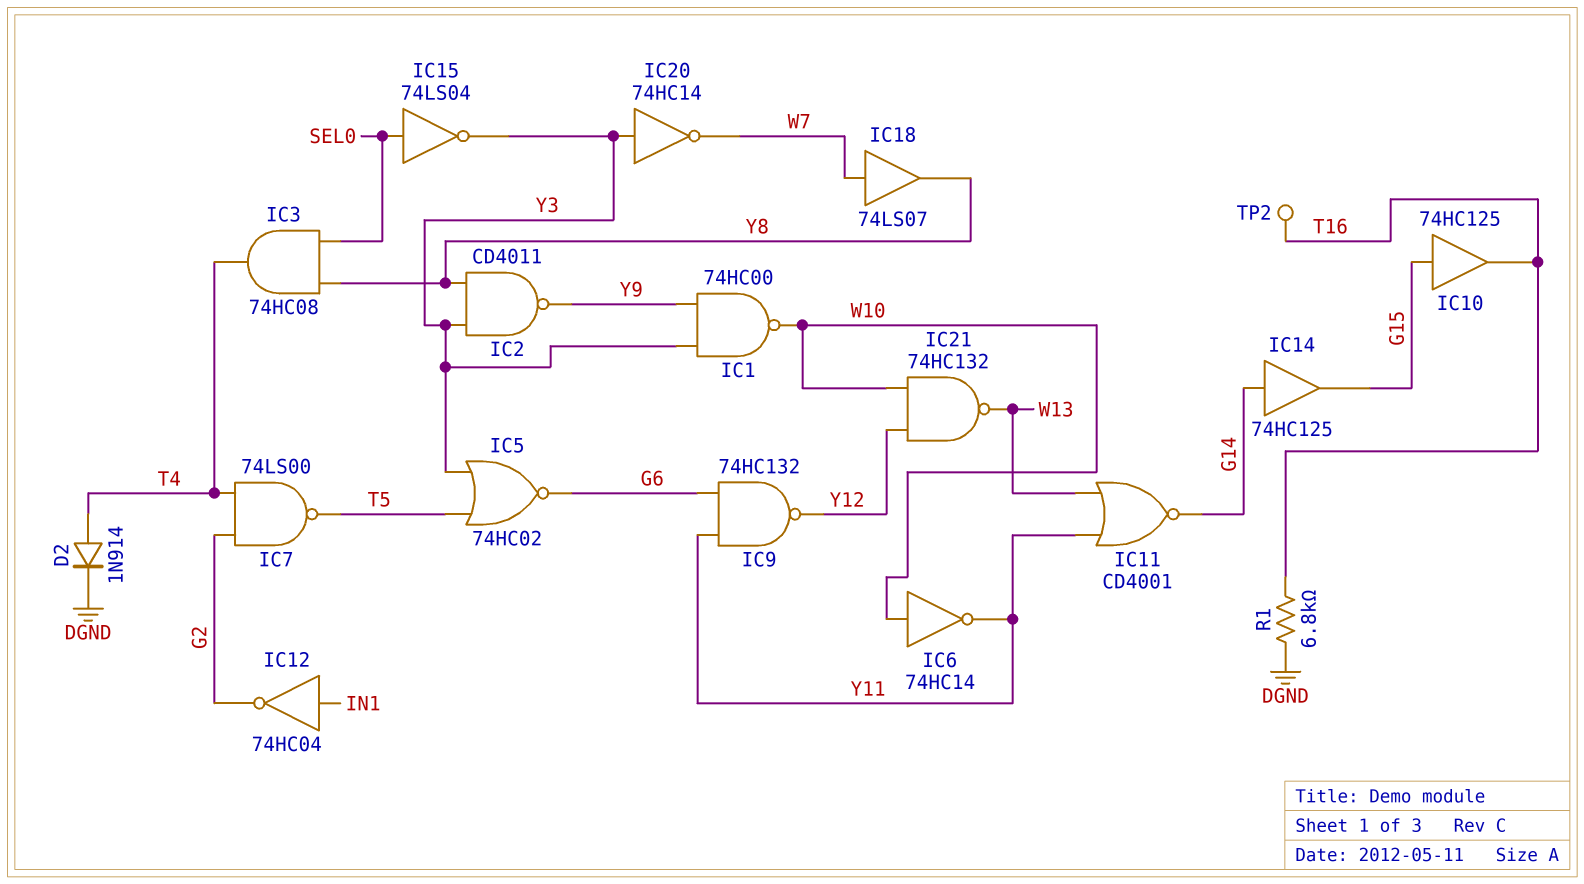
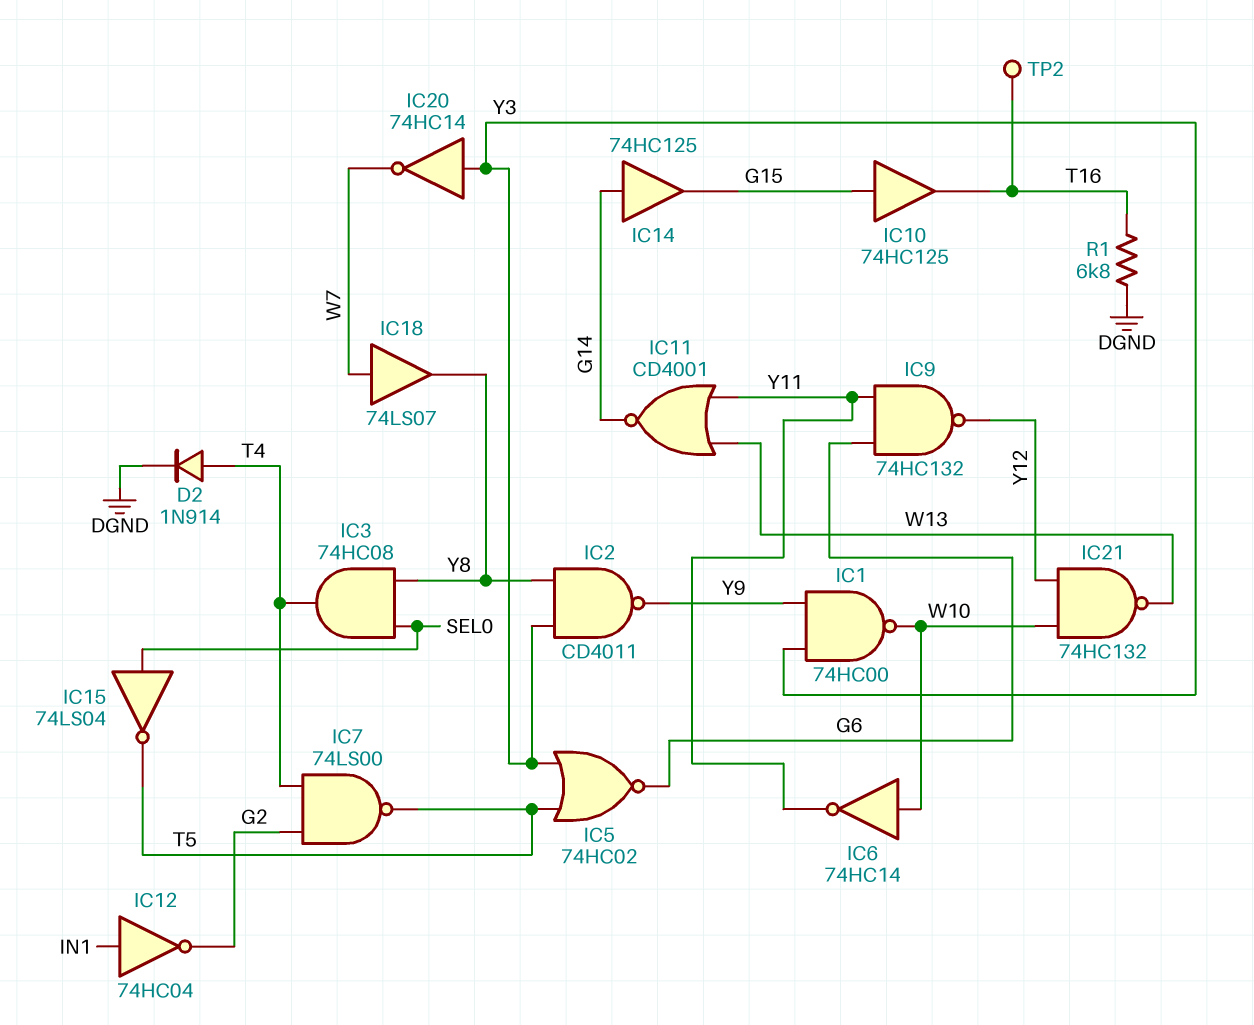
IC15: NOT 74LS04 (in SEL0, out Y3) -> NOT 74LS04 (in SEL0, out T5)

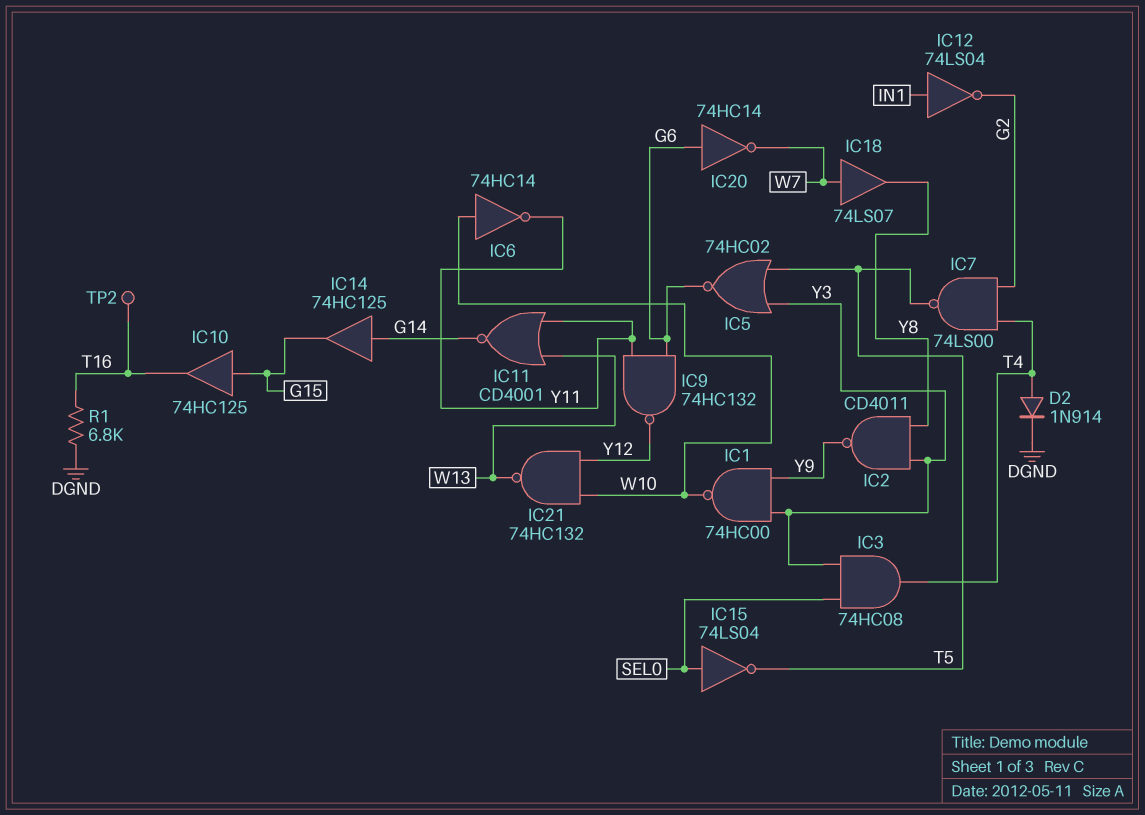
IC3: AND 74HC08 (in SEL0, in Y8, out T4) -> AND 74HC08 (in SEL0, in Y3, out T4)
IC12: NOT 74HC04 (in IN1, out G2) -> NOT 74LS04 (in IN1, out G2)
IC20: NOT 74HC14 (in Y3, out W7) -> NOT 74HC14 (in G6, out W7)

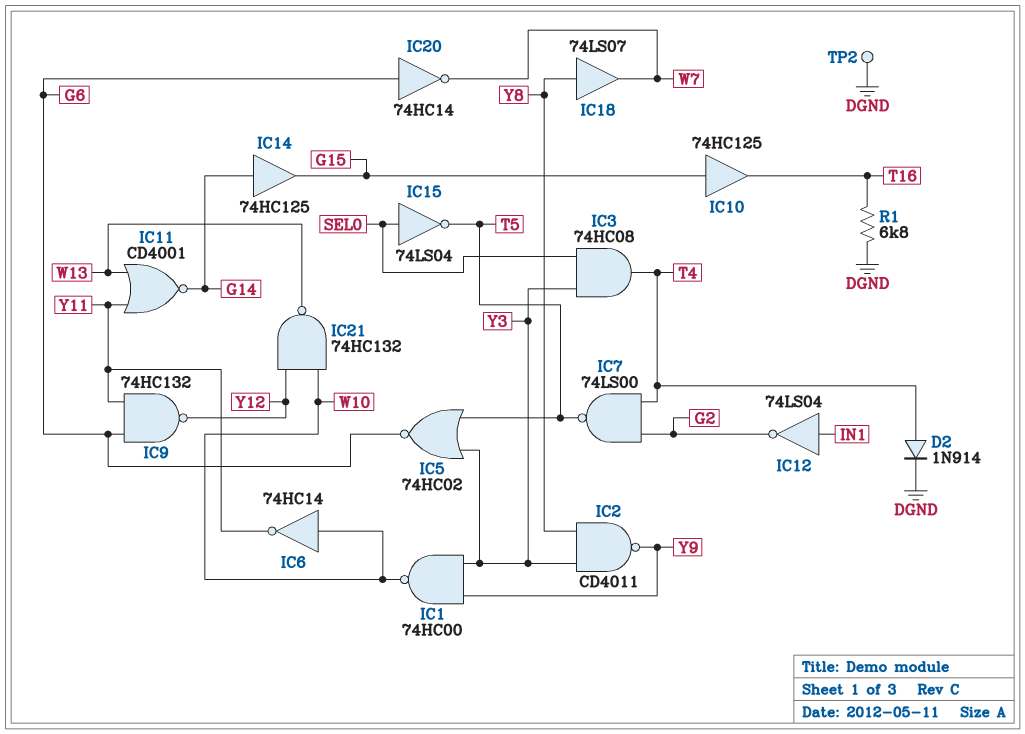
IC18: buffer 74LS07 (in W7, out Y8) -> buffer 74LS07 (in Y8, out W7)
TP2: test point (T16) -> test point (DGND)

